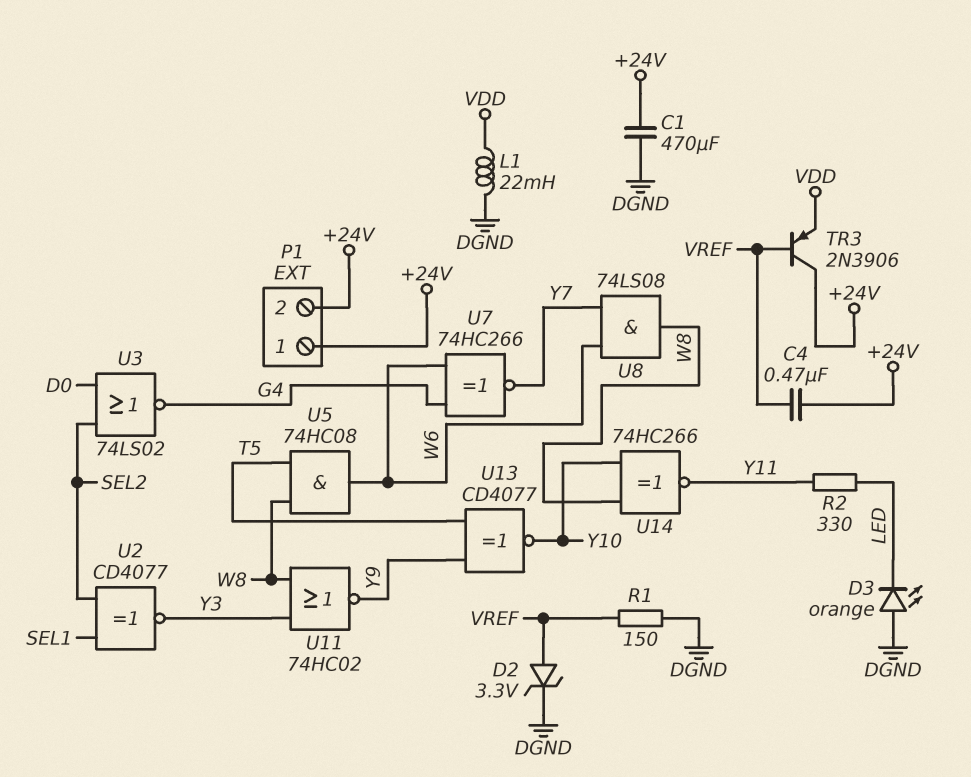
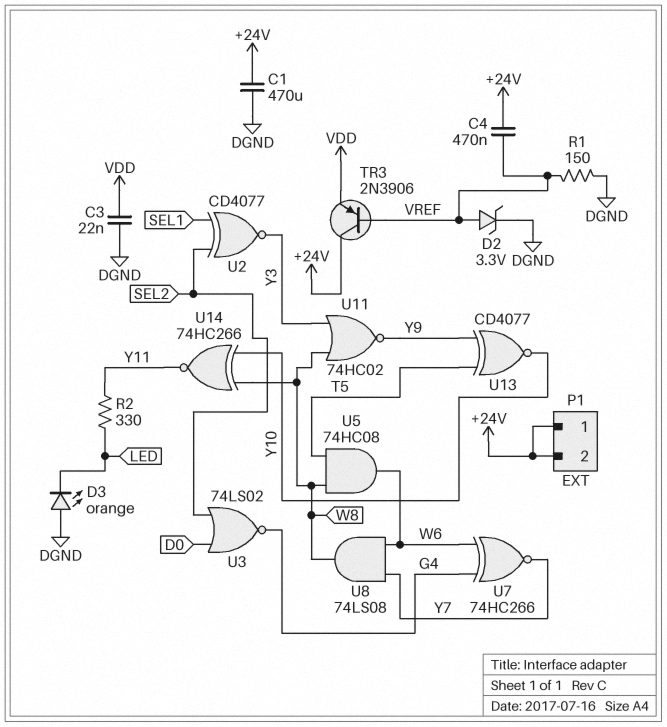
C3: none -> 22nF (DGND, VDD)
L1: 22mH (DGND, VDD) -> none

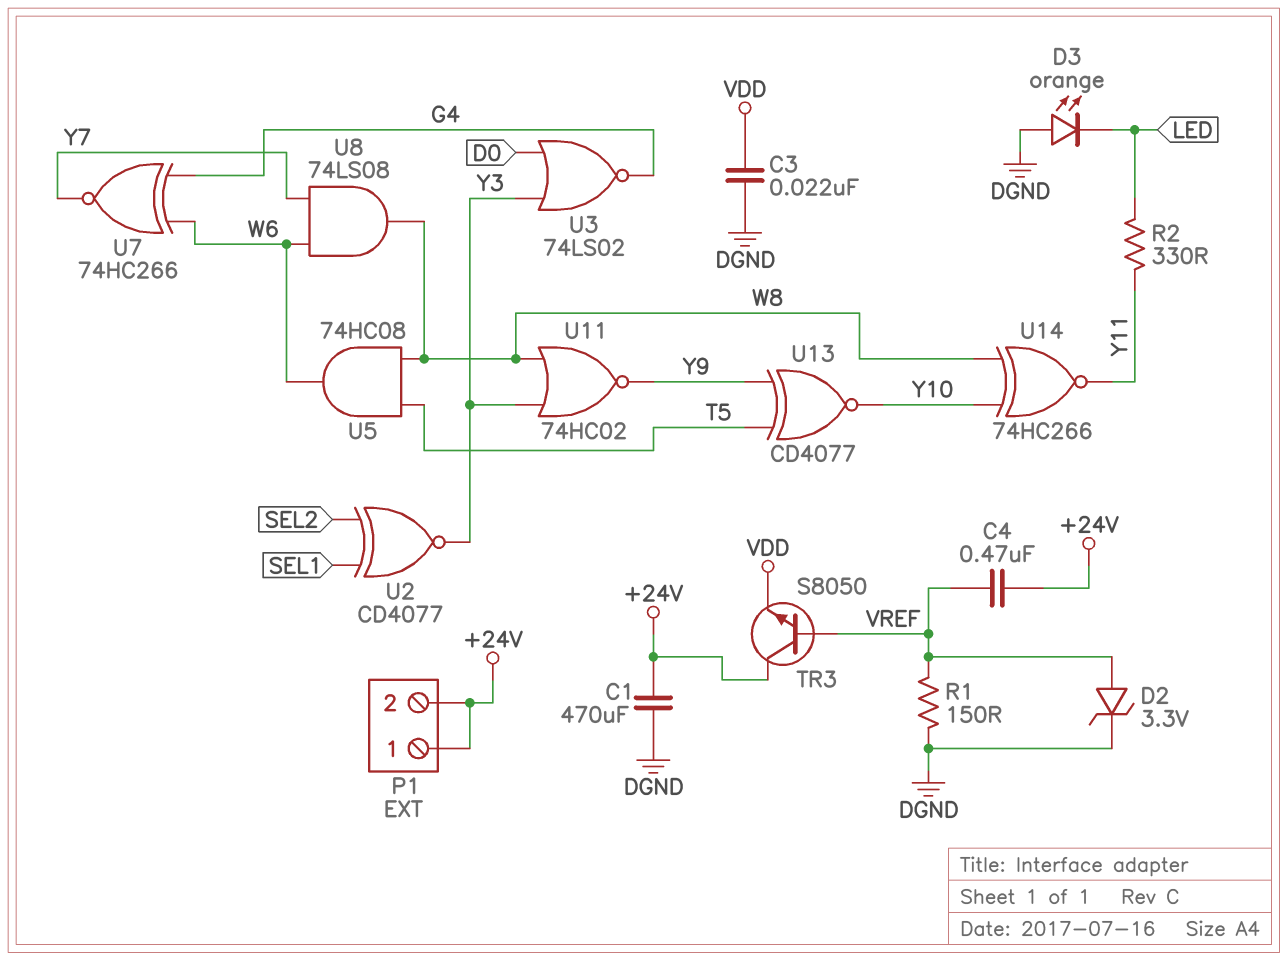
TR3: PNP 2N3906 (B VREF, C +24V, E VDD) -> NPN S8050 (B VREF, C +24V, E VDD)
U3: NOR 74LS02 (in D0, in SEL2, out G4) -> NOR 74LS02 (in D0, in Y3, out G4)

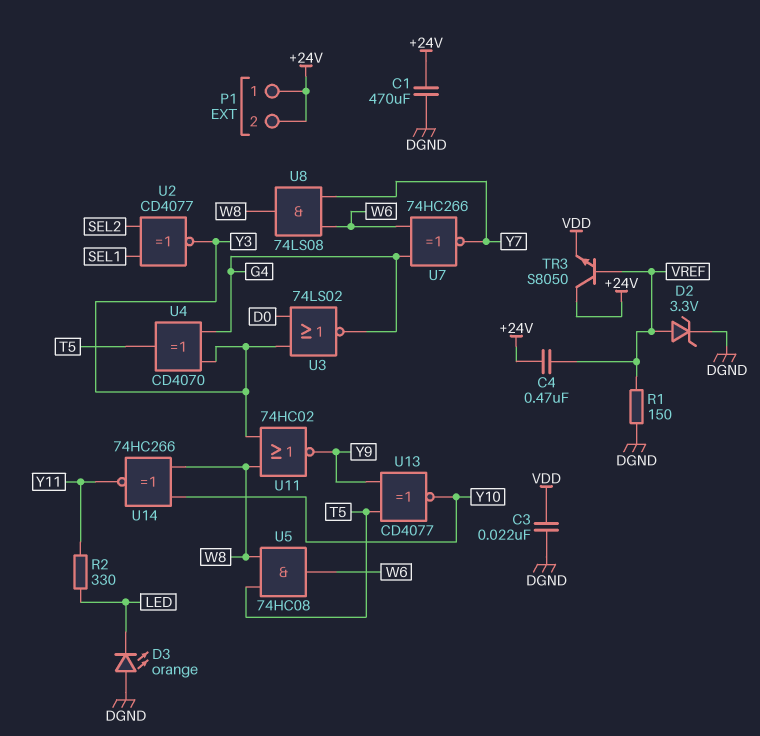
U4: none -> XOR CD4070 (in G4, in Y3, out T5)

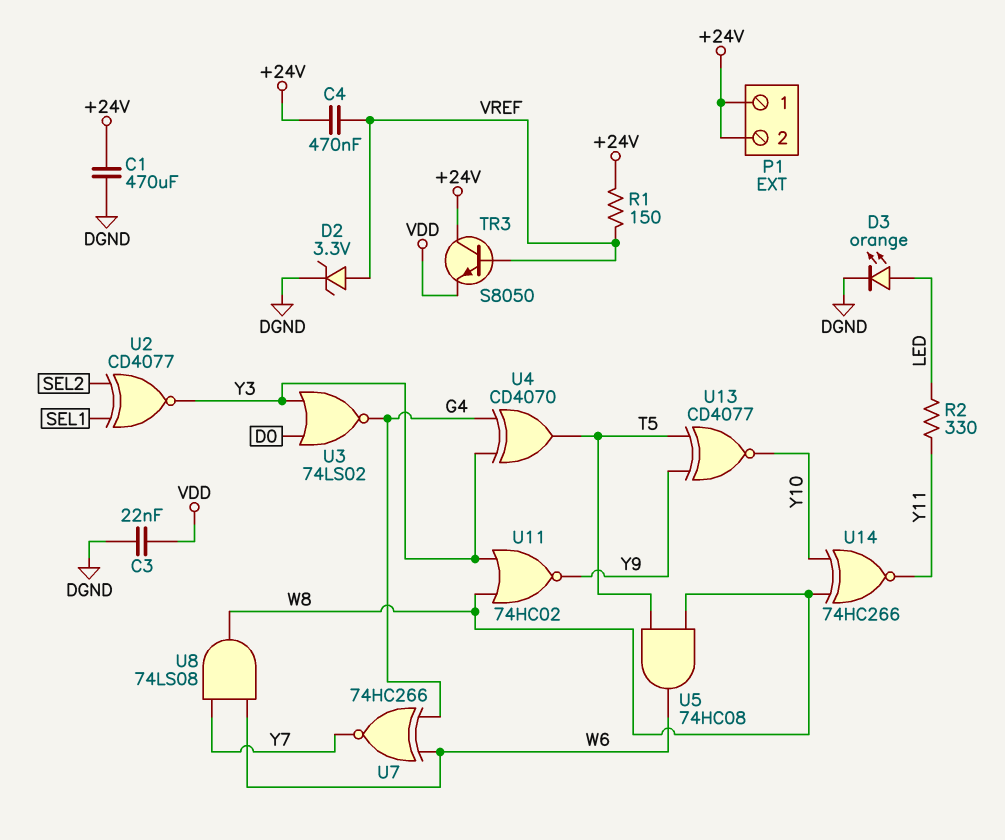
D3: LED orange (A DGND, K LED) -> LED orange (A LED, K DGND)
R1: 150 (DGND, VREF) -> 150 (+24V, VREF)

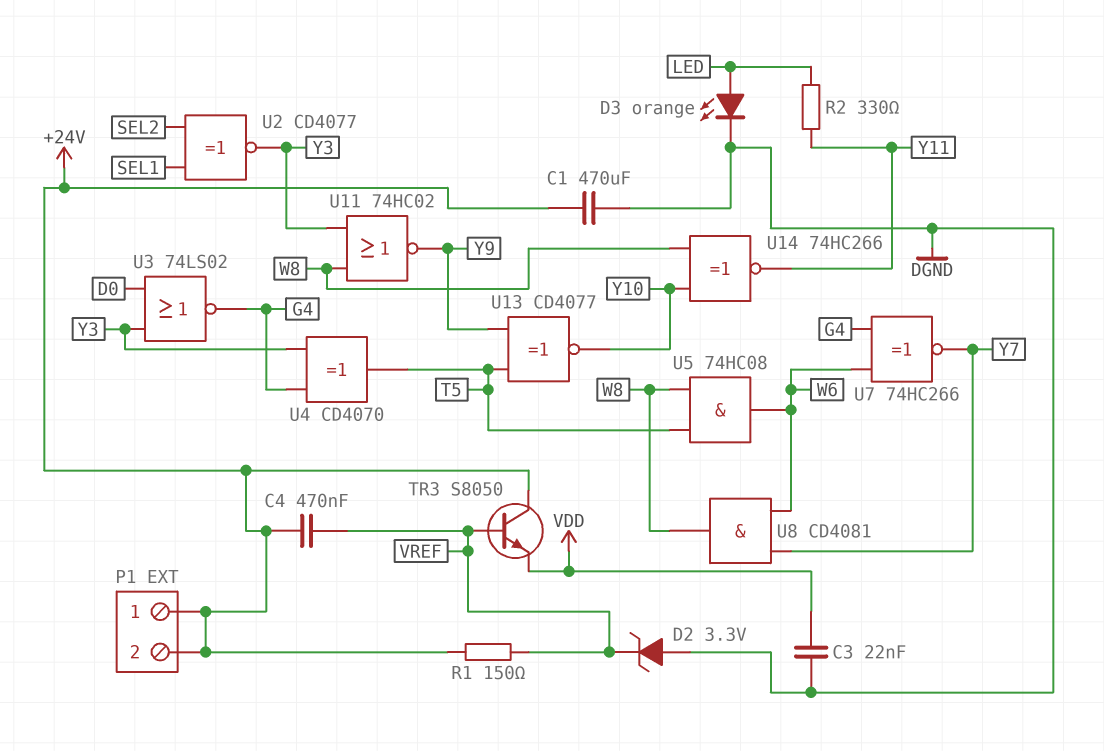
D2: zener 3.3V (A VREF, K DGND) -> zener 3.3V (A DGND, K VREF)
U8: AND 74LS08 (in W6, in Y7, out W8) -> AND CD4081 (in W6, in Y7, out W8)

